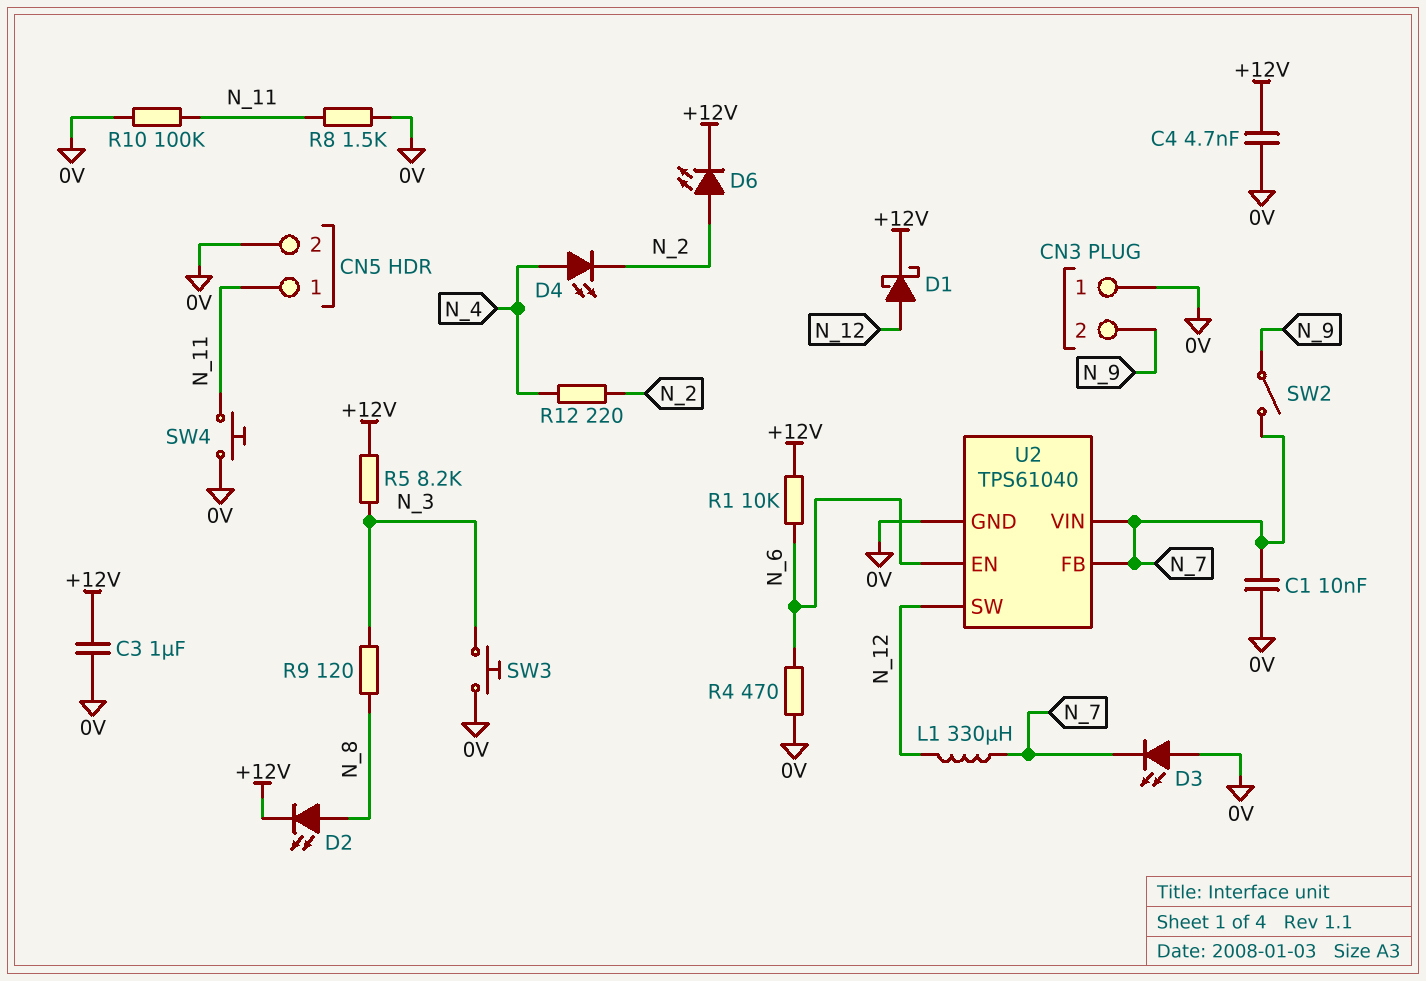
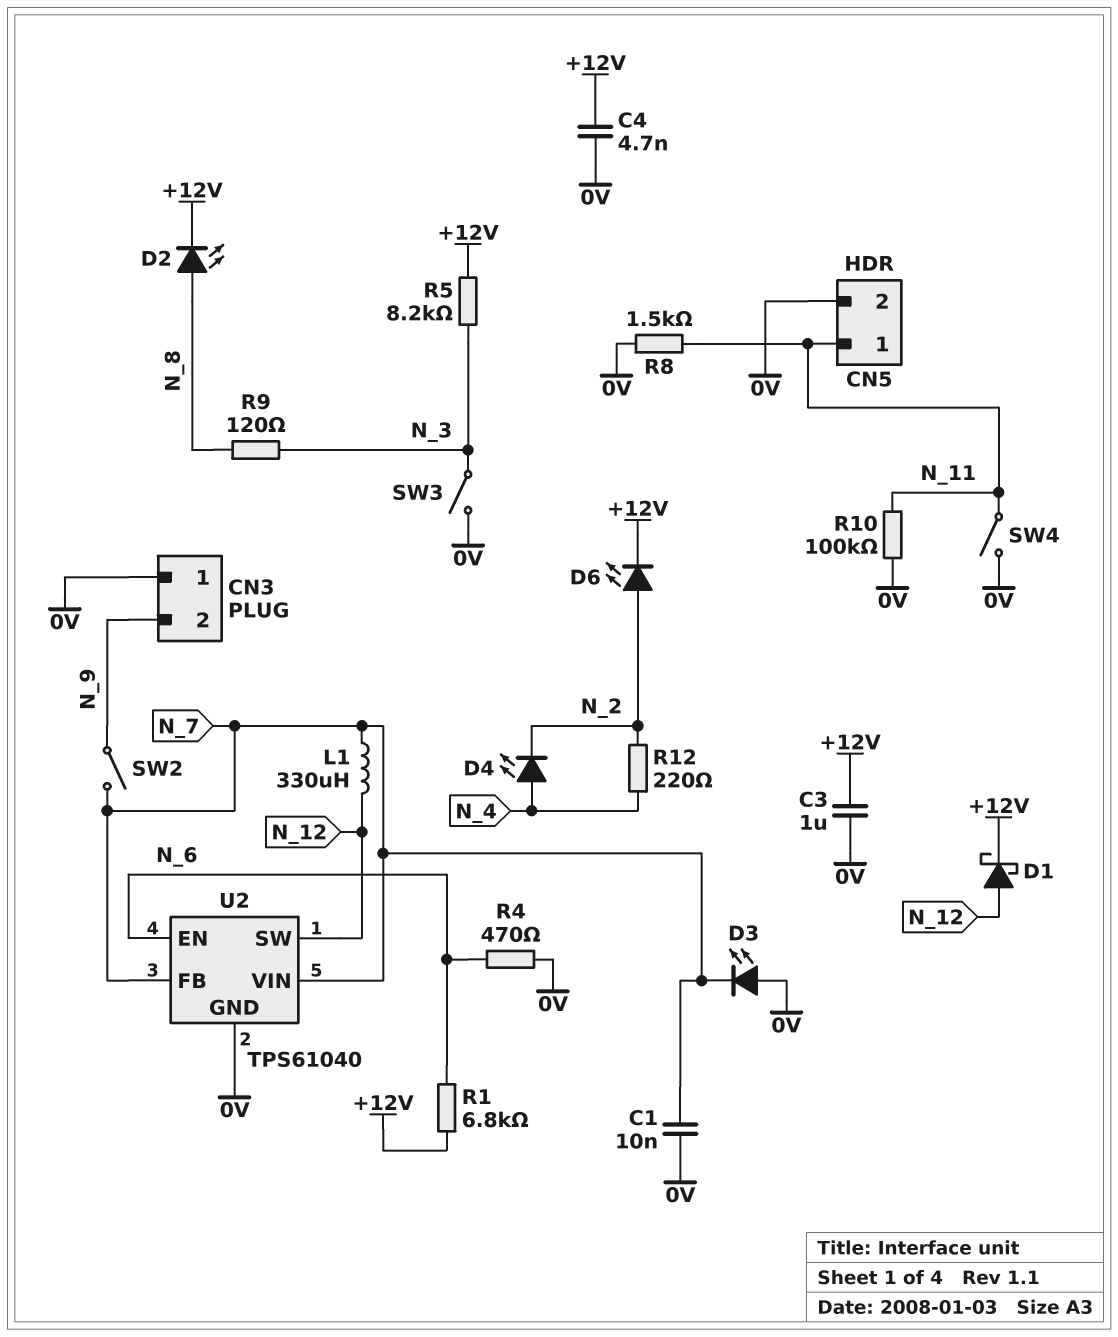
R1: 10k (+12V, N_6) -> 6.8k (+12V, N_6)
SW3: button (0V, N_3) -> switch (0V, N_3)
SW4: button (0V, N_11) -> switch (0V, N_11)

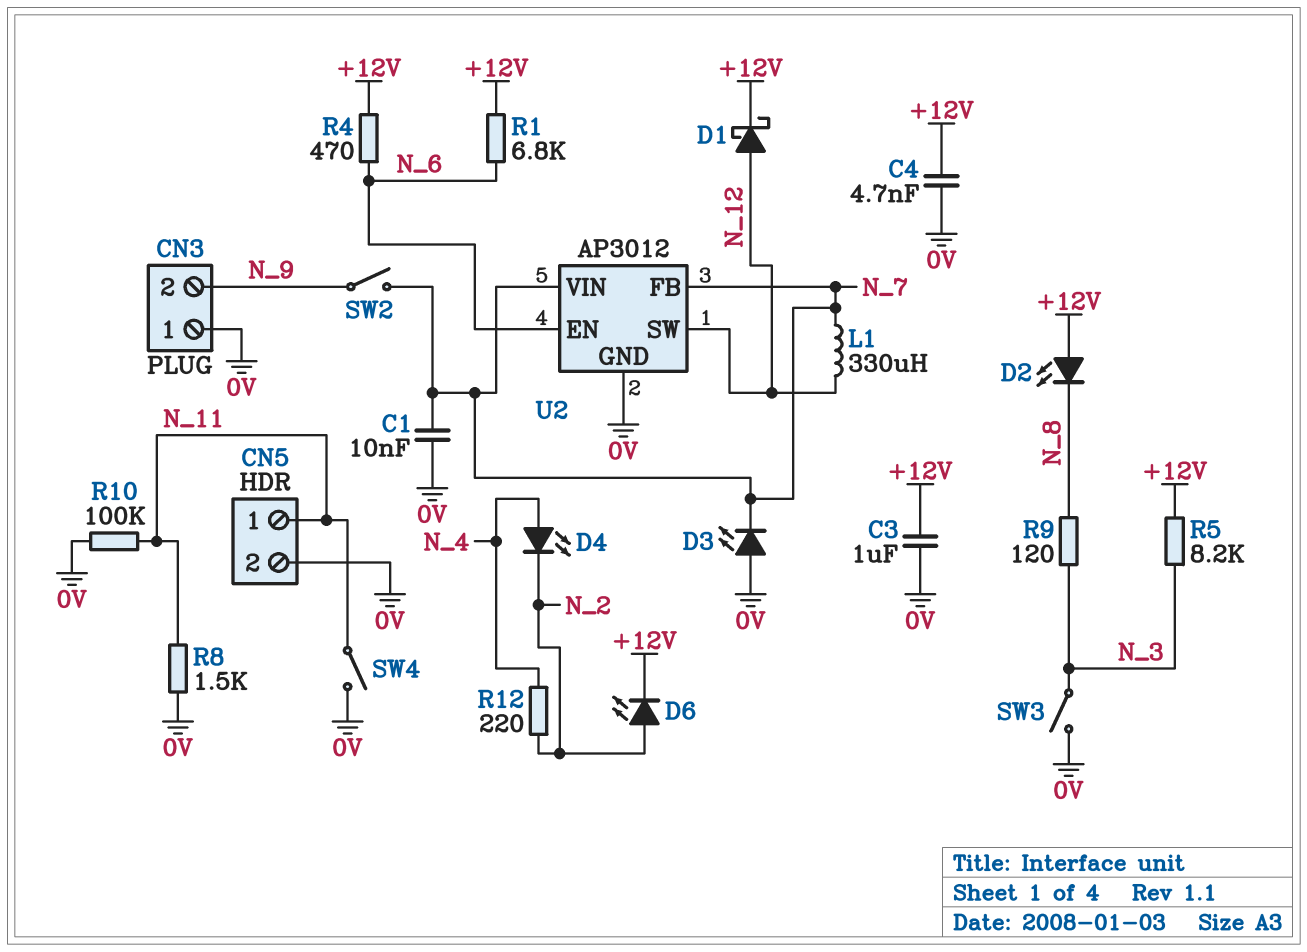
D2: LED (A N_8, K +12V) -> LED (A +12V, K N_8)
R4: 470 (0V, N_6) -> 470 (+12V, N_6)
U2: TPS61040 -> AP3012

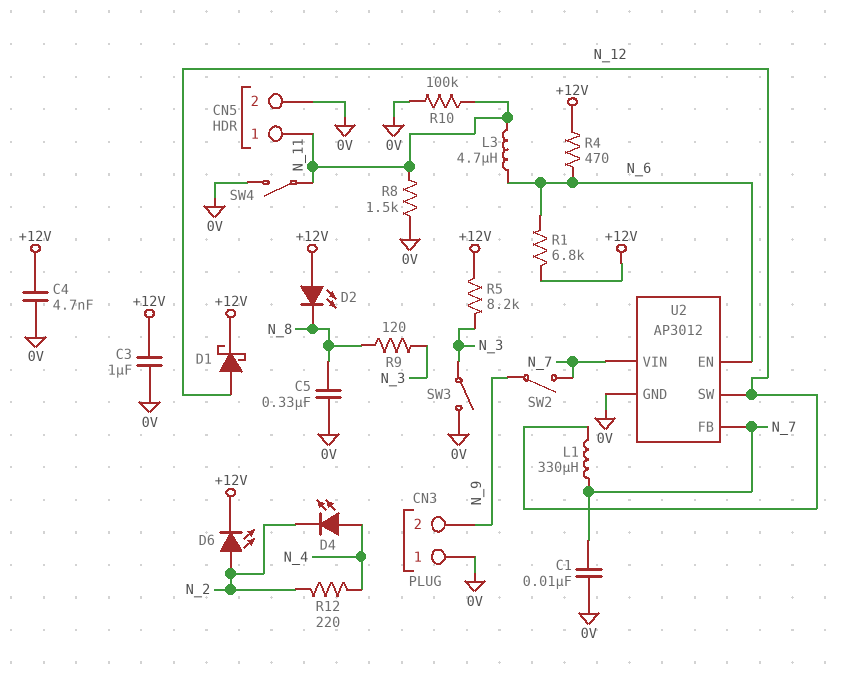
C5: none -> 330nF (0V, N_8)
D3: LED (A 0V, K N_7) -> none
L3: none -> 4.7uH (N_6, N_11)

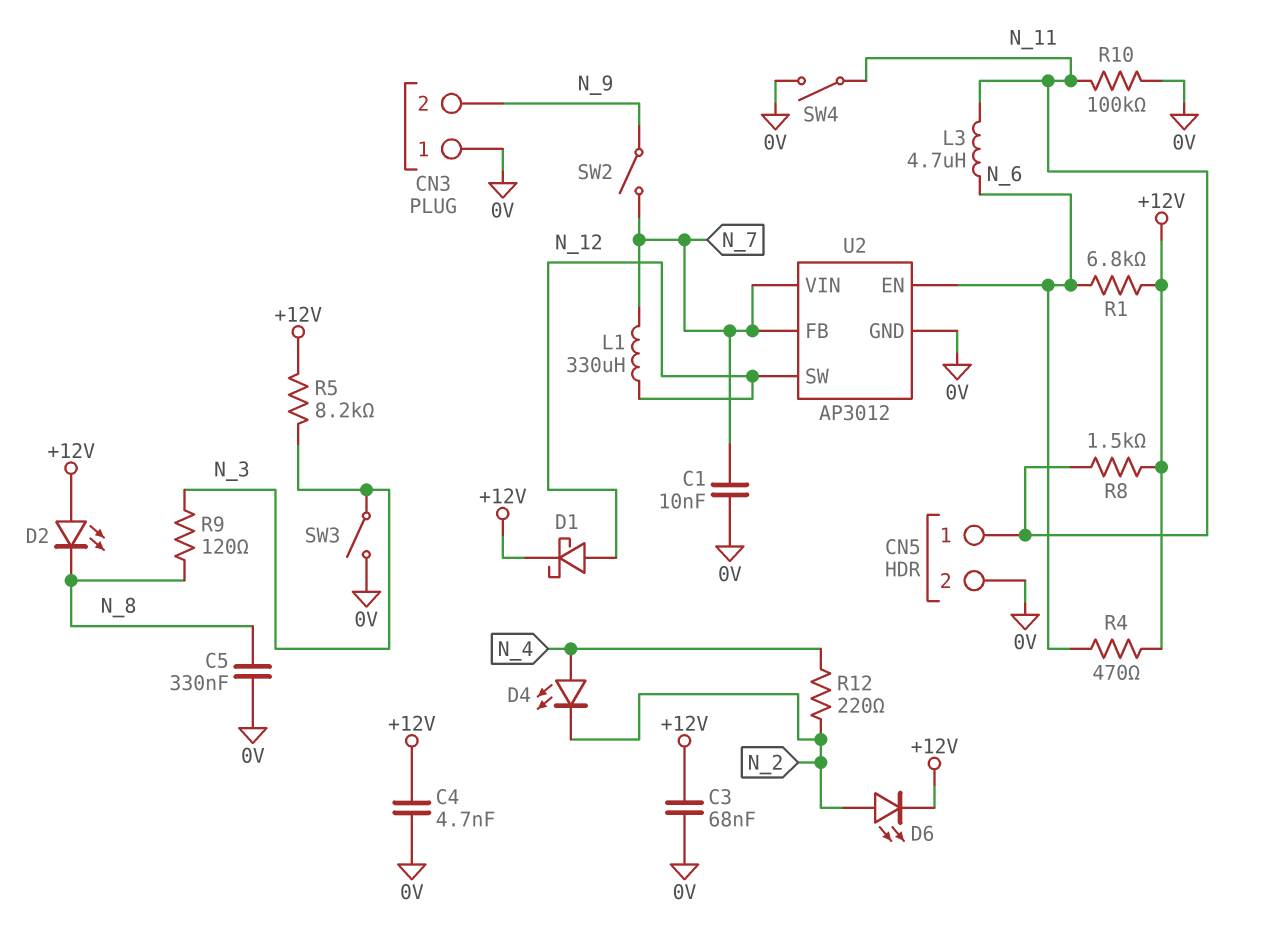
C3: 1uF (+12V, 0V) -> 68nF (+12V, 0V)
R8: 1.5k (0V, N_11) -> 1.5k (+12V, N_11)

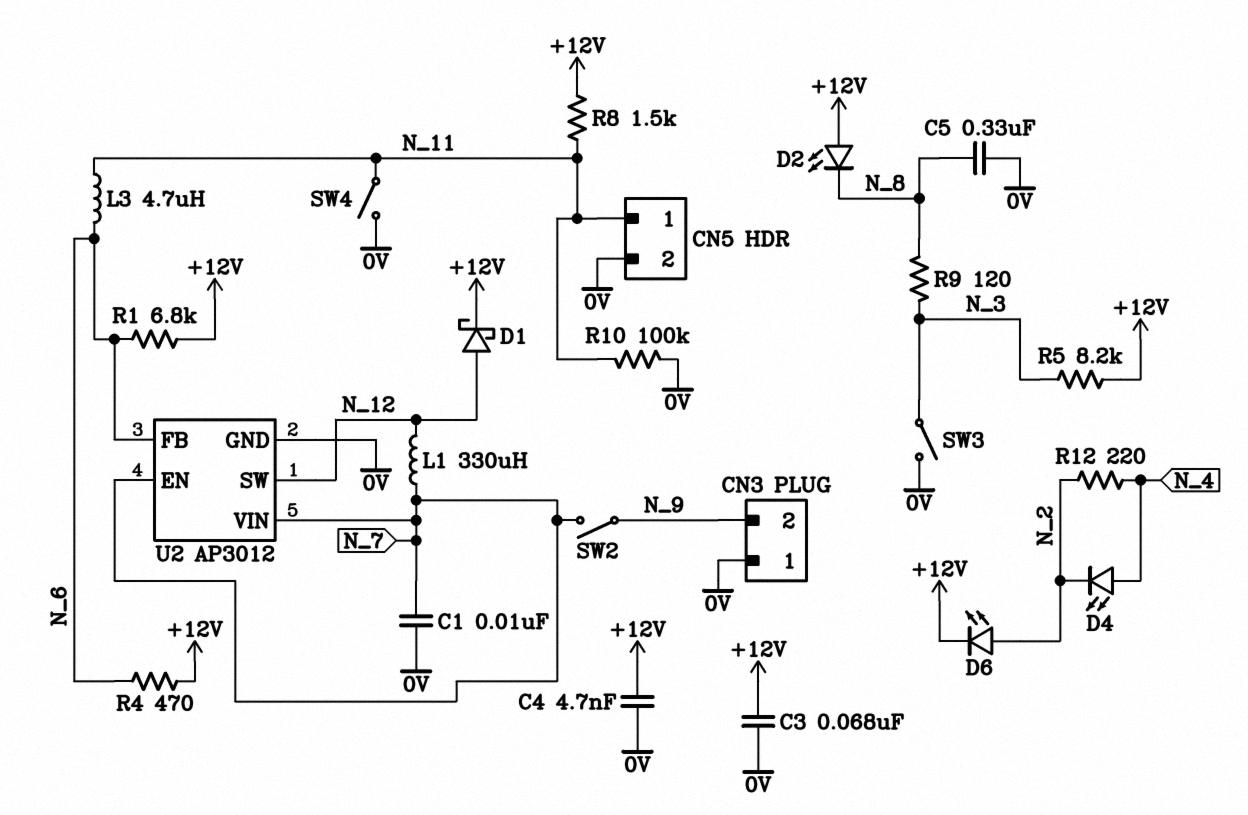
U2 pin EN: N_6 -> N_7
U2 pin FB: N_7 -> N_6

